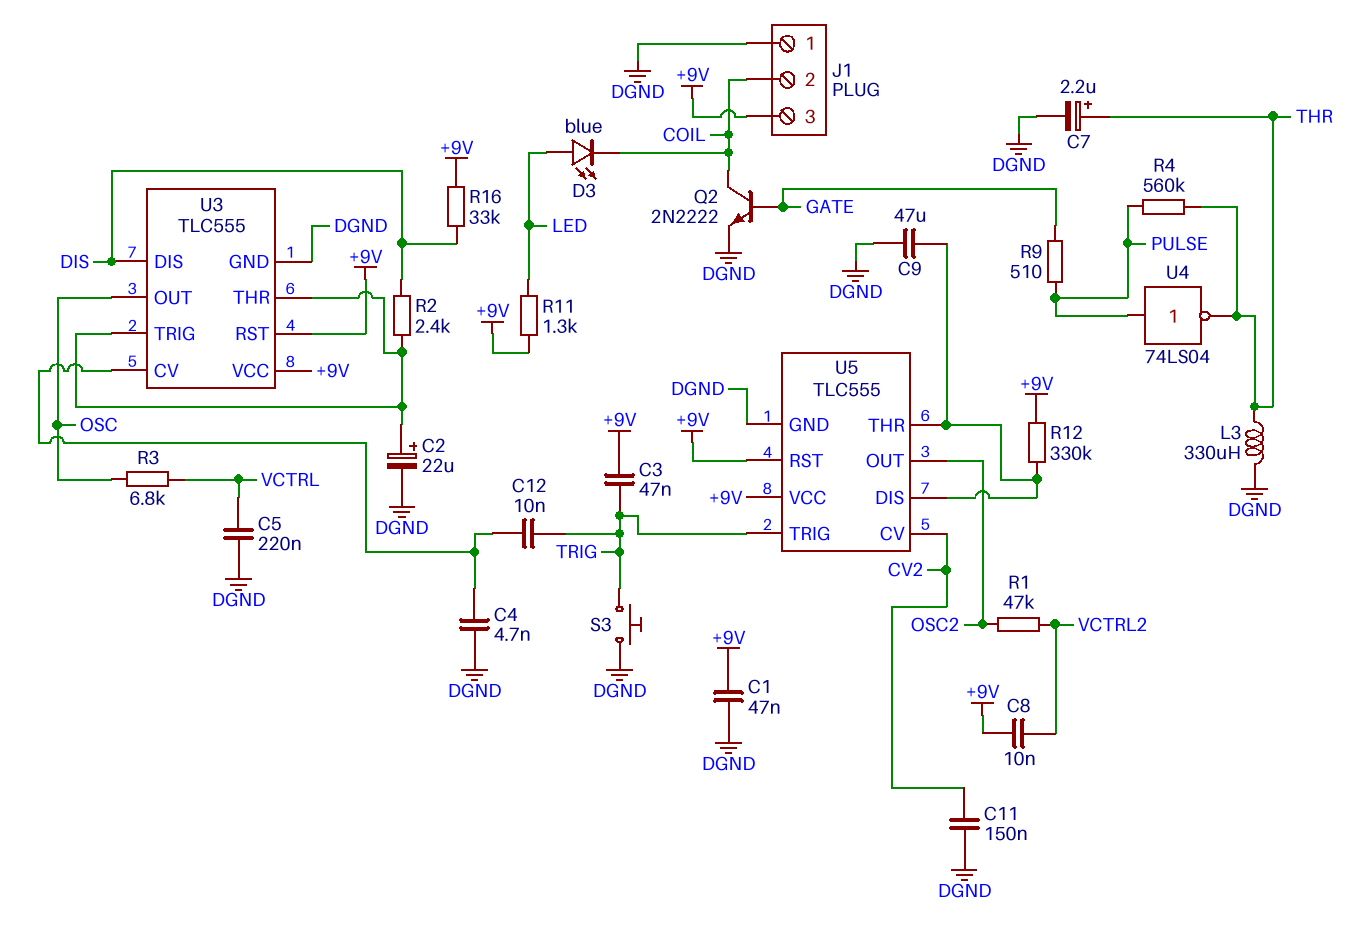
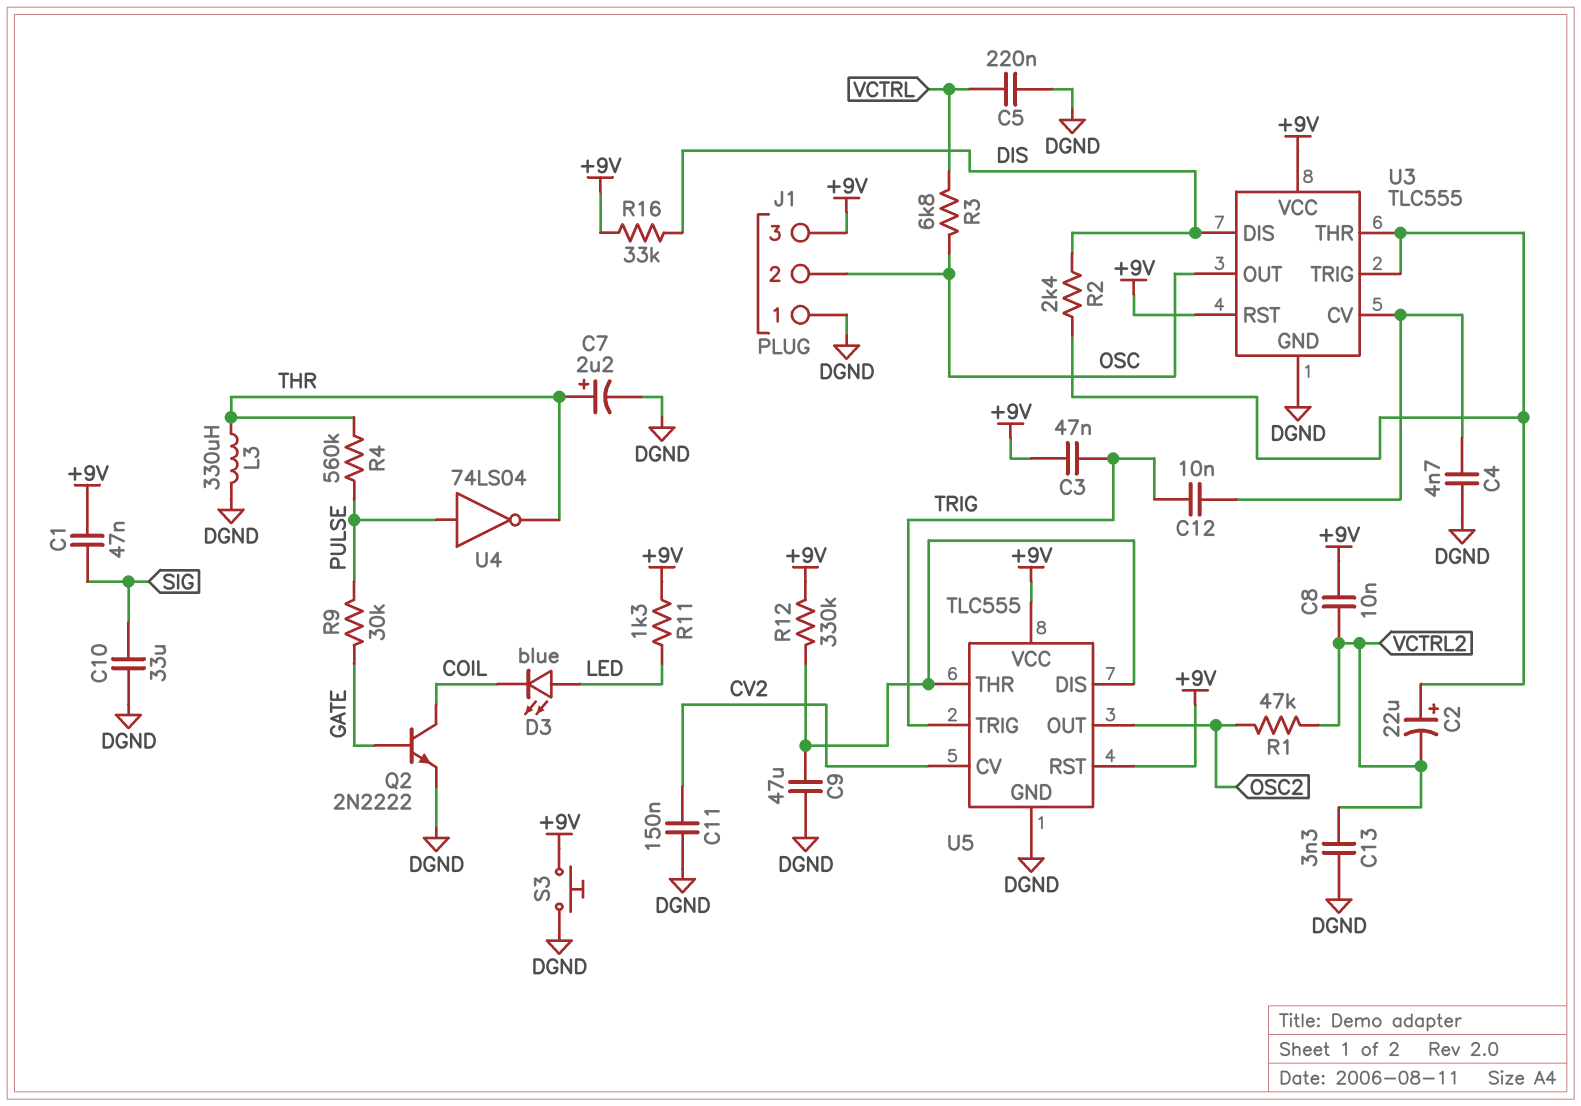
C1: 47nF (+9V, DGND) -> 47nF (+9V, SIG)
C2: 22uF (plus U3/THR, minus DGND) -> 22uF (plus U3/THR, minus VCTRL2)
C10: none -> 33uF (DGND, SIG)
C13: none -> 3.3nF (DGND, VCTRL2)
J1 pin 2: COIL -> OSC
R9: 510 (GATE, PULSE) -> 30k (GATE, PULSE)
S3: button (DGND, TRIG) -> button (+9V, DGND)

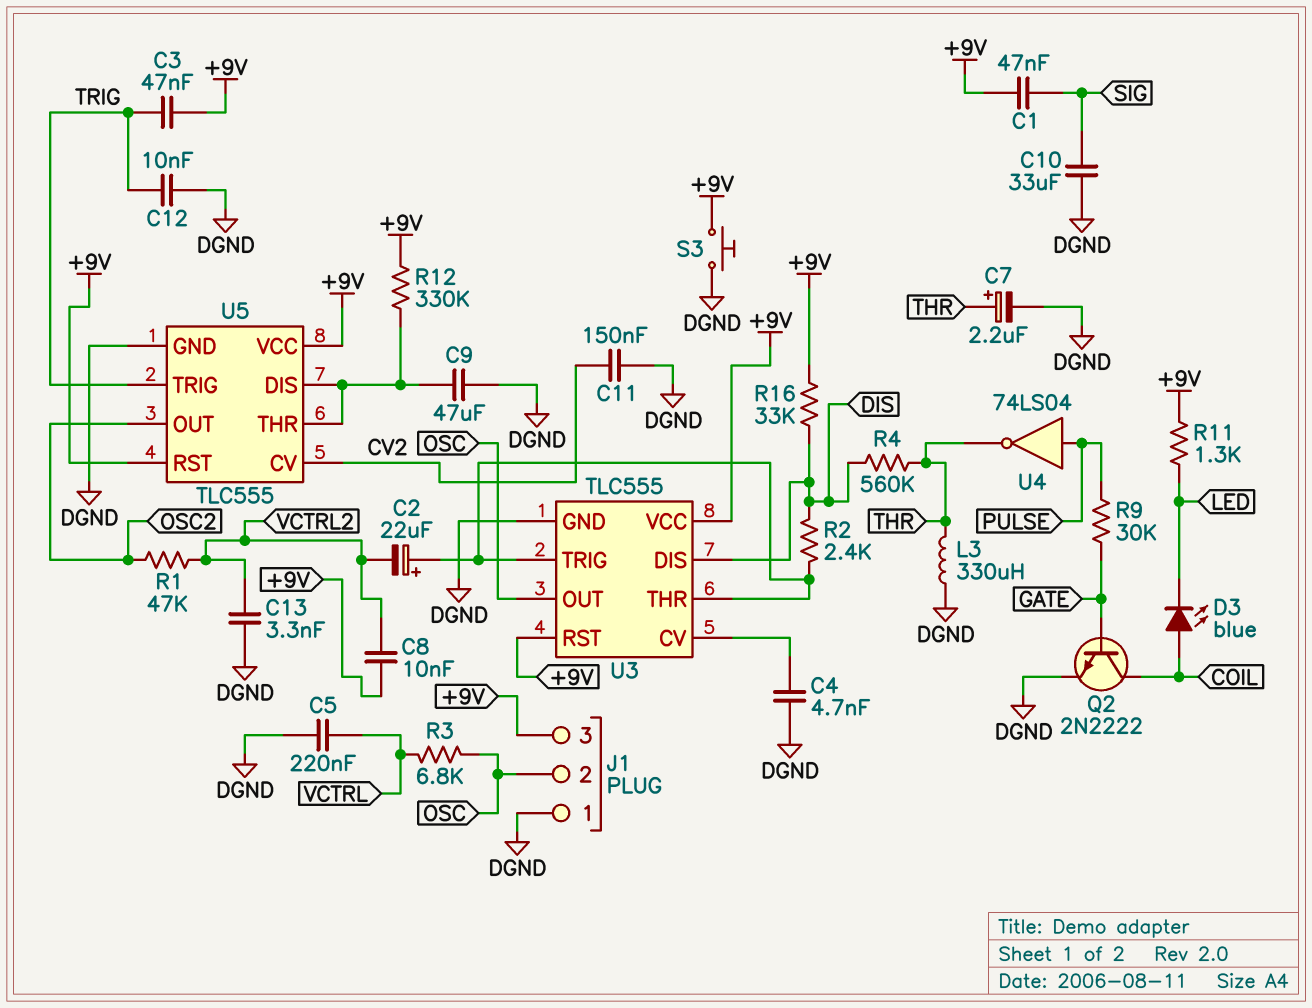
C12: 10nF (TRIG, U3/CV) -> 10nF (DGND, TRIG)
D3: LED blue (A LED, K COIL) -> LED blue (A COIL, K LED)
R4: 560k (PULSE, THR) -> 560k (DIS, THR)

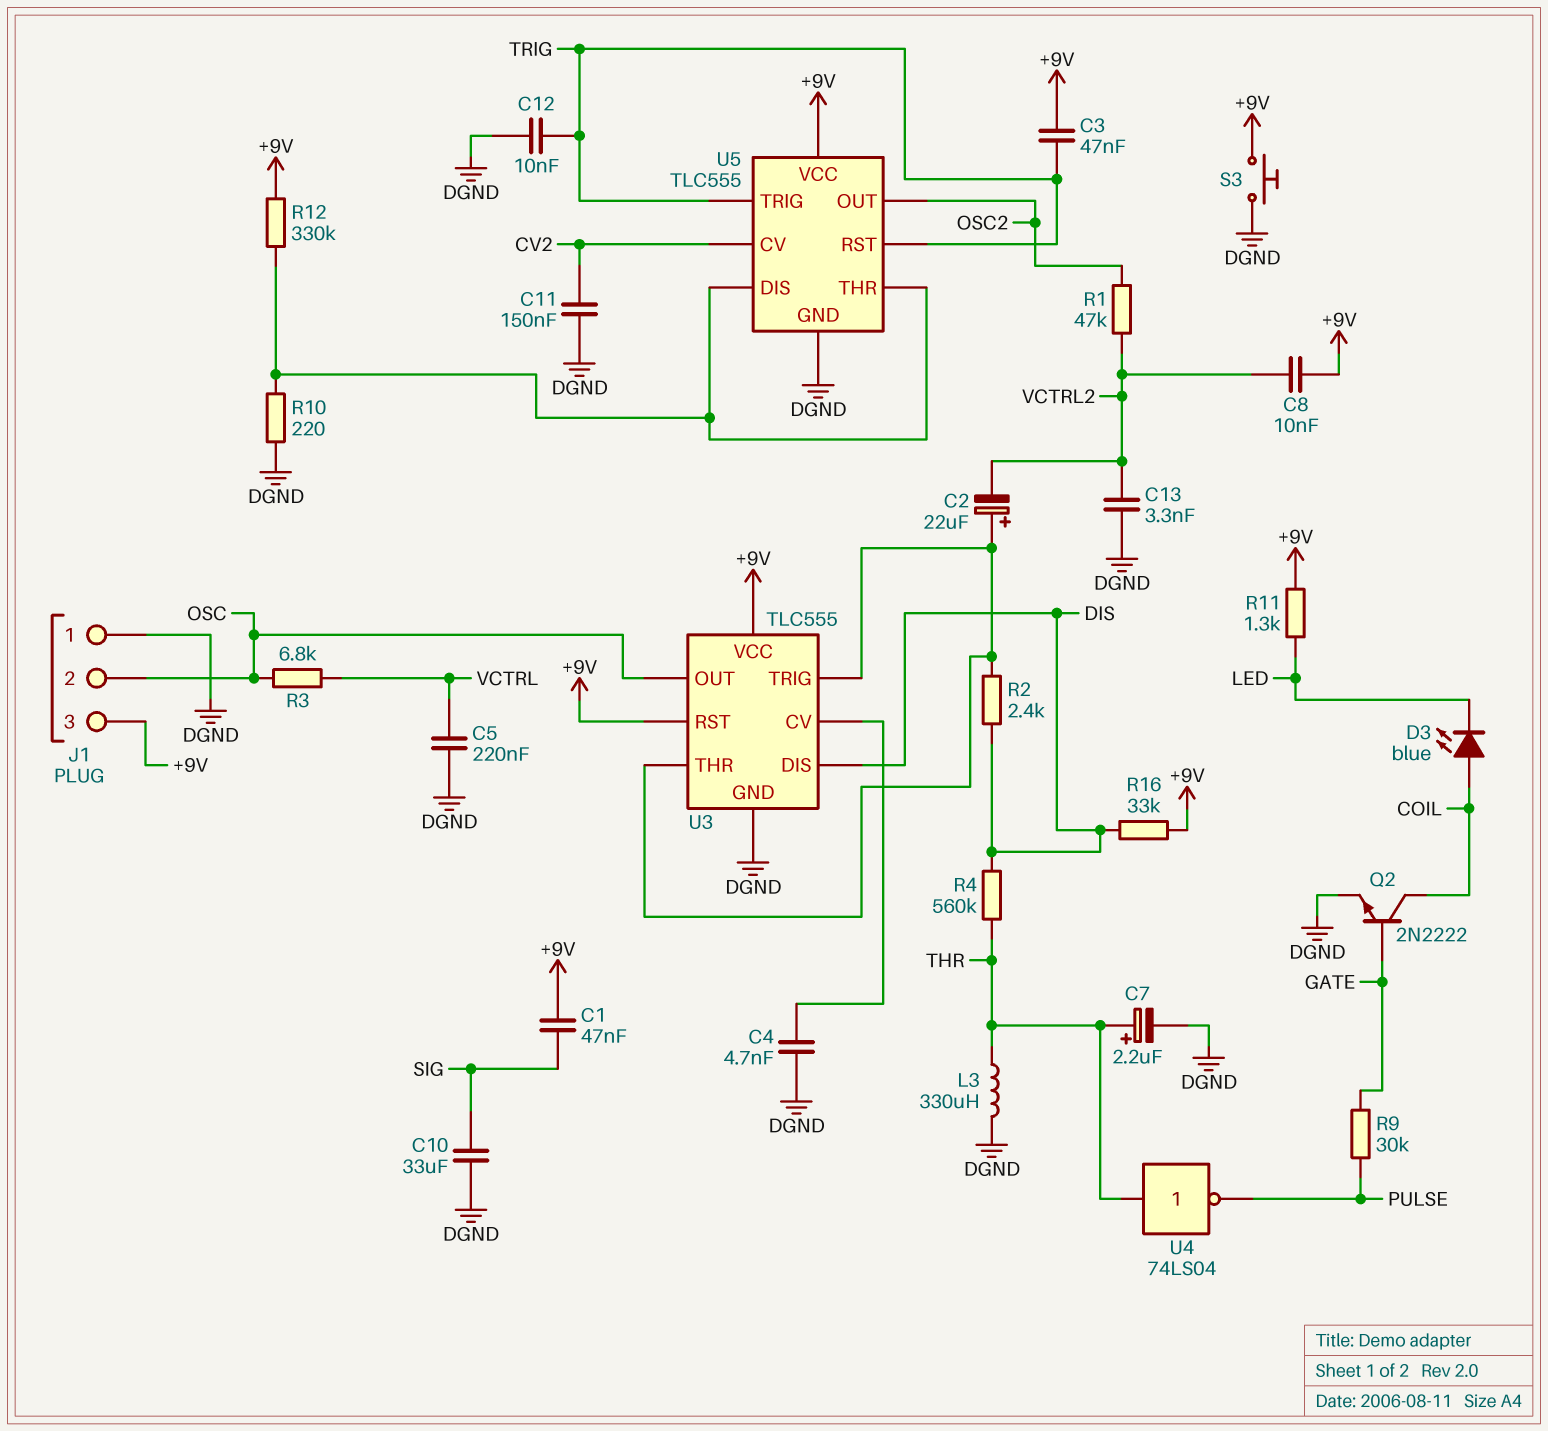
C9: 47uF (DGND, U5/DIS) -> none
R10: none -> 220 (DGND, U5/DIS)
U4: NOT 74LS04 (in PULSE, out THR) -> NOT 74LS04 (in THR, out PULSE)
U5 pin RST: +9V -> TRIG

